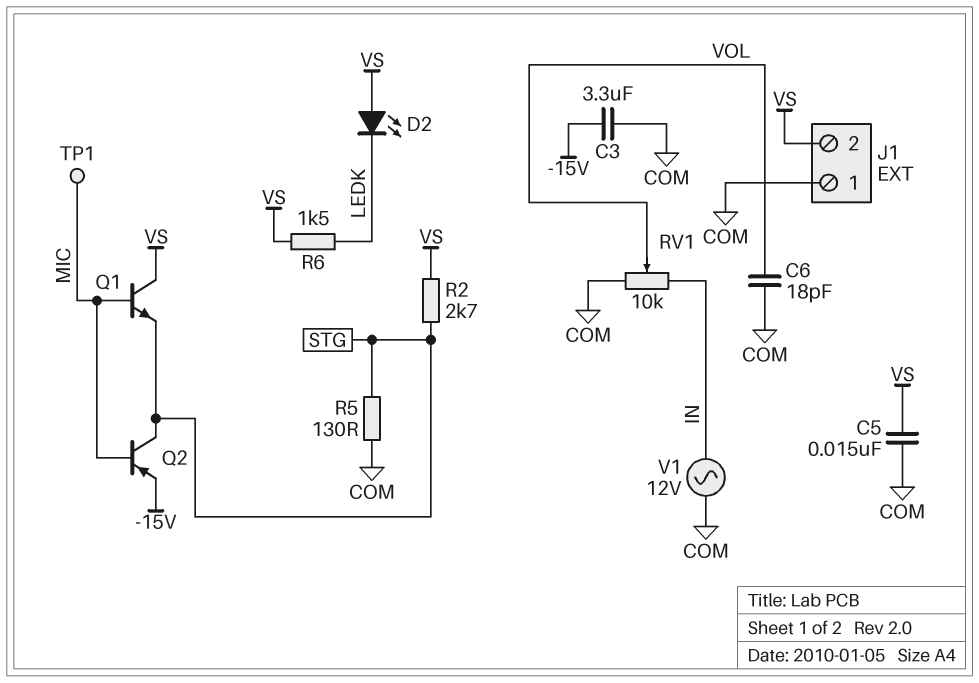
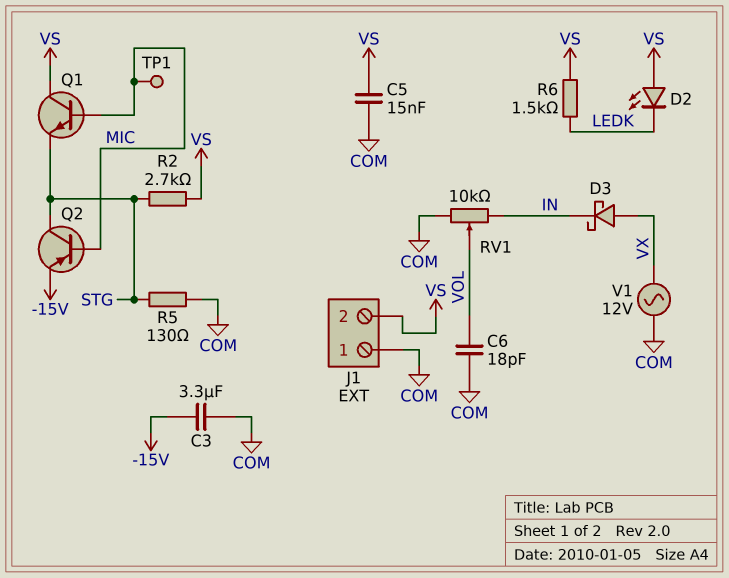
D3: none -> schottky (A VX, K IN)
V1: AC 12V (COM, IN) -> AC 12V (COM, VX)

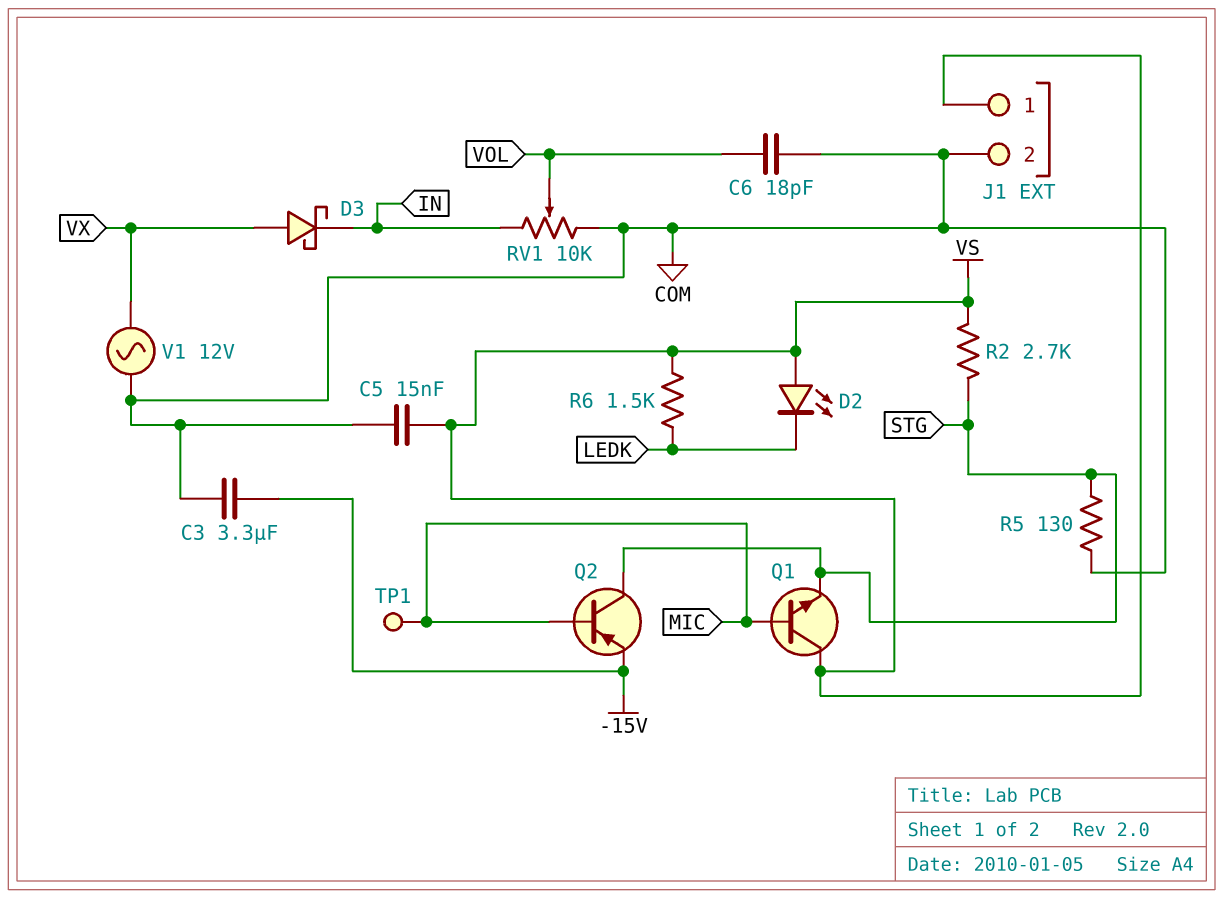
J1 pin 1: COM -> VS
J1 pin 2: VS -> COM

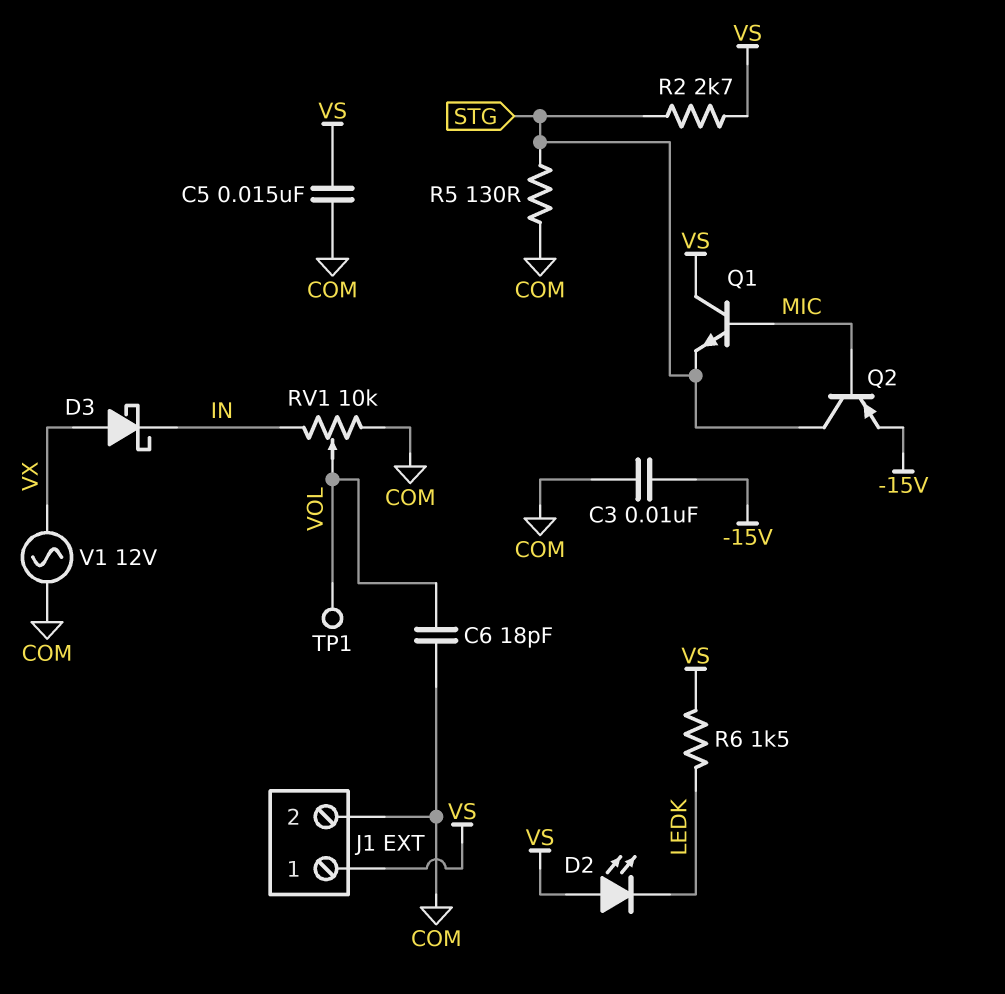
C3: 3.3uF (-15V, COM) -> 10nF (-15V, COM)
TP1: test point (MIC) -> test point (VOL)

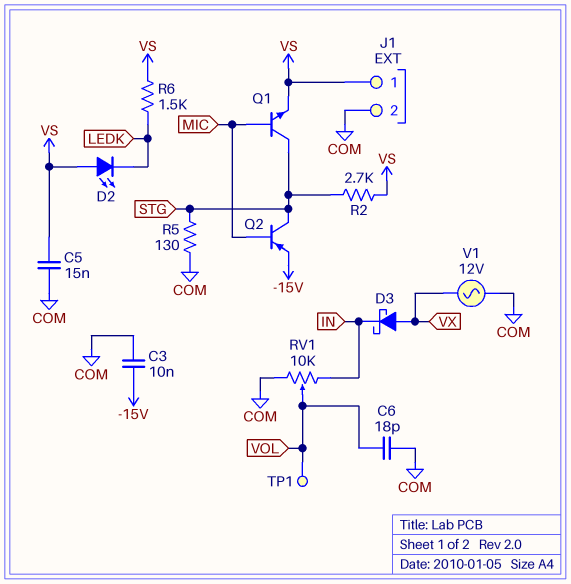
Q1: NPN (B MIC, C VS, E STG) -> NPN (B MIC, C STG, E VS)

